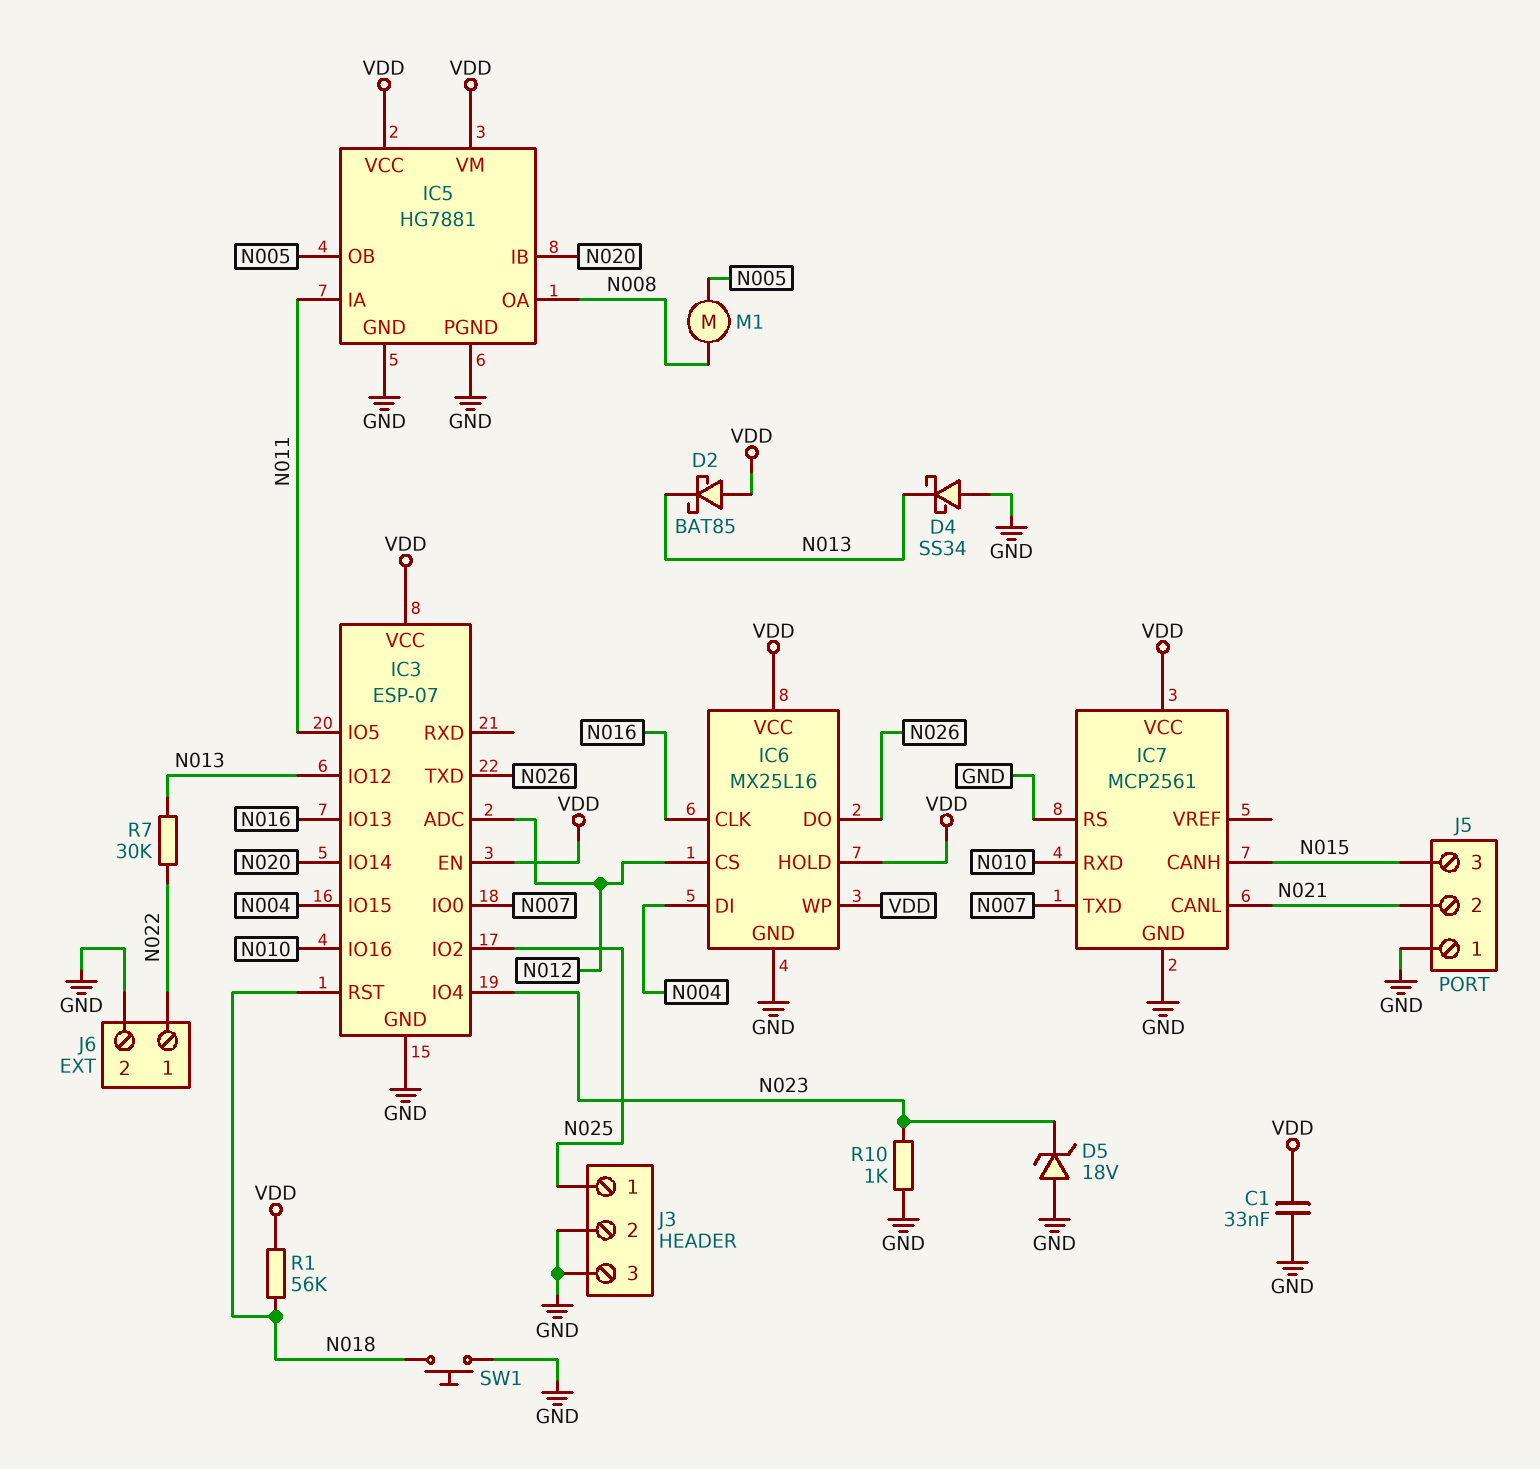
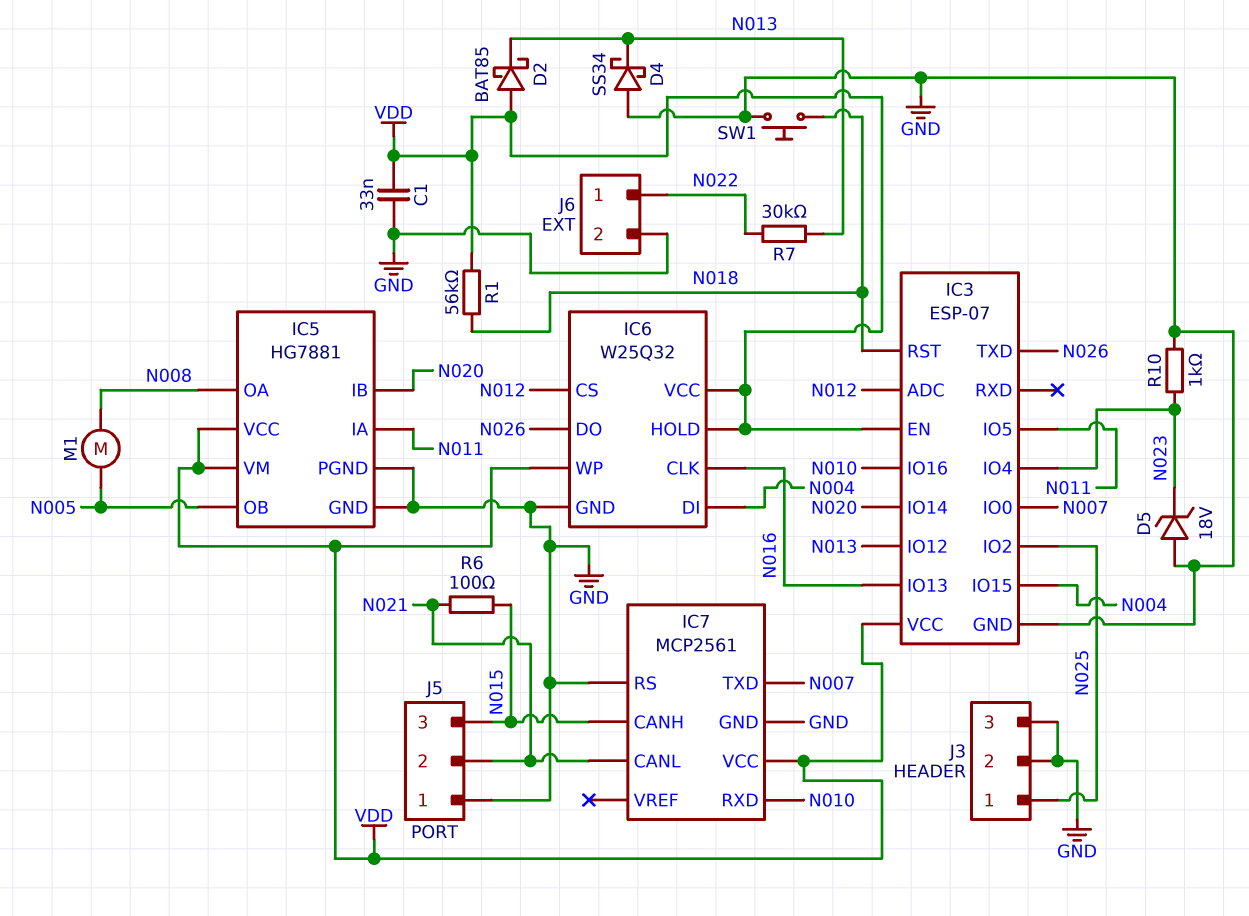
IC6: MX25L16 -> W25Q32
R6: none -> 100 (N015, N021)

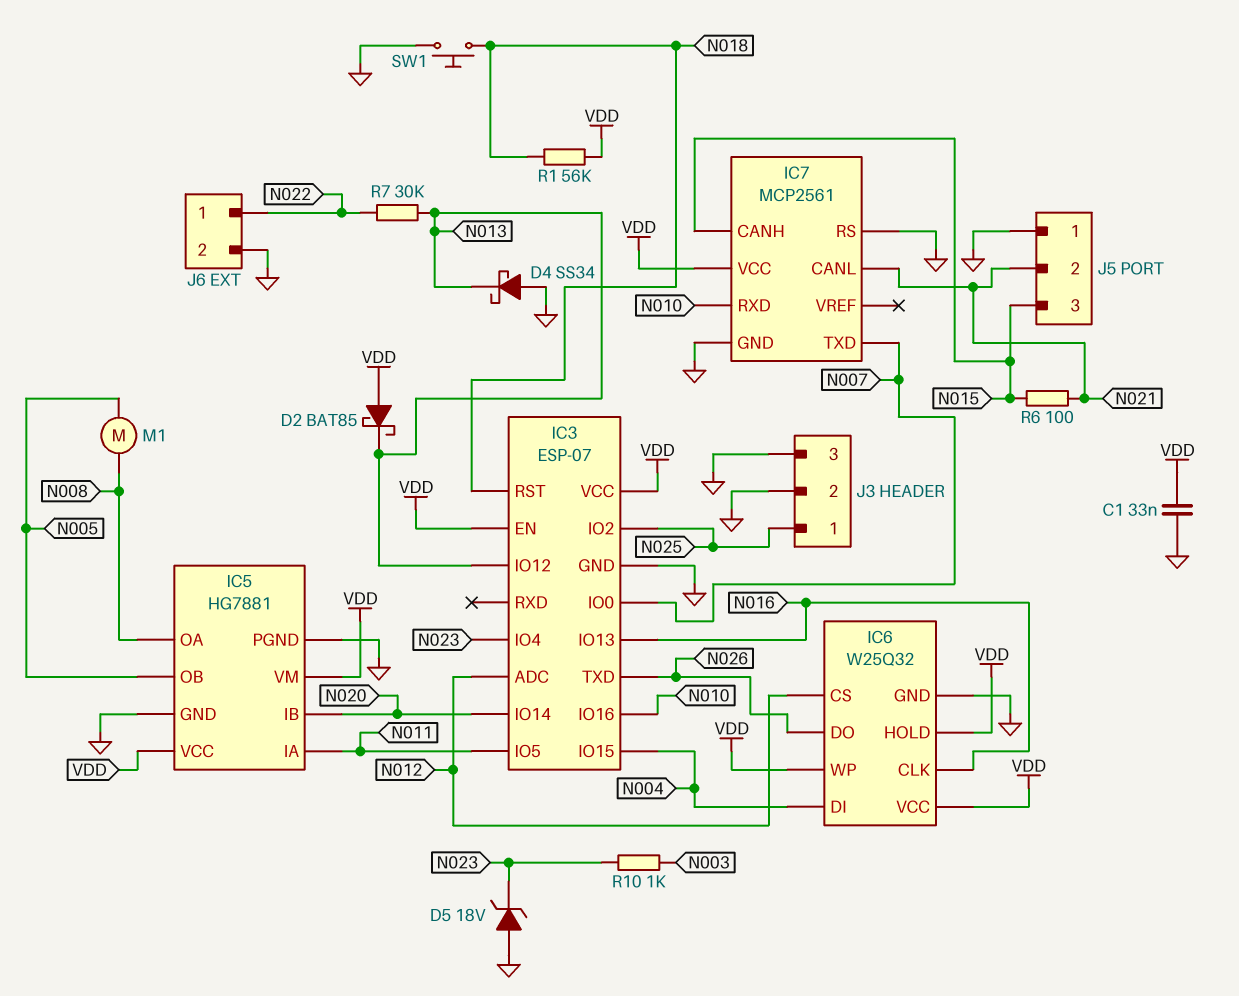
R10: 1k (GND, N023) -> 1k (N003, N023)

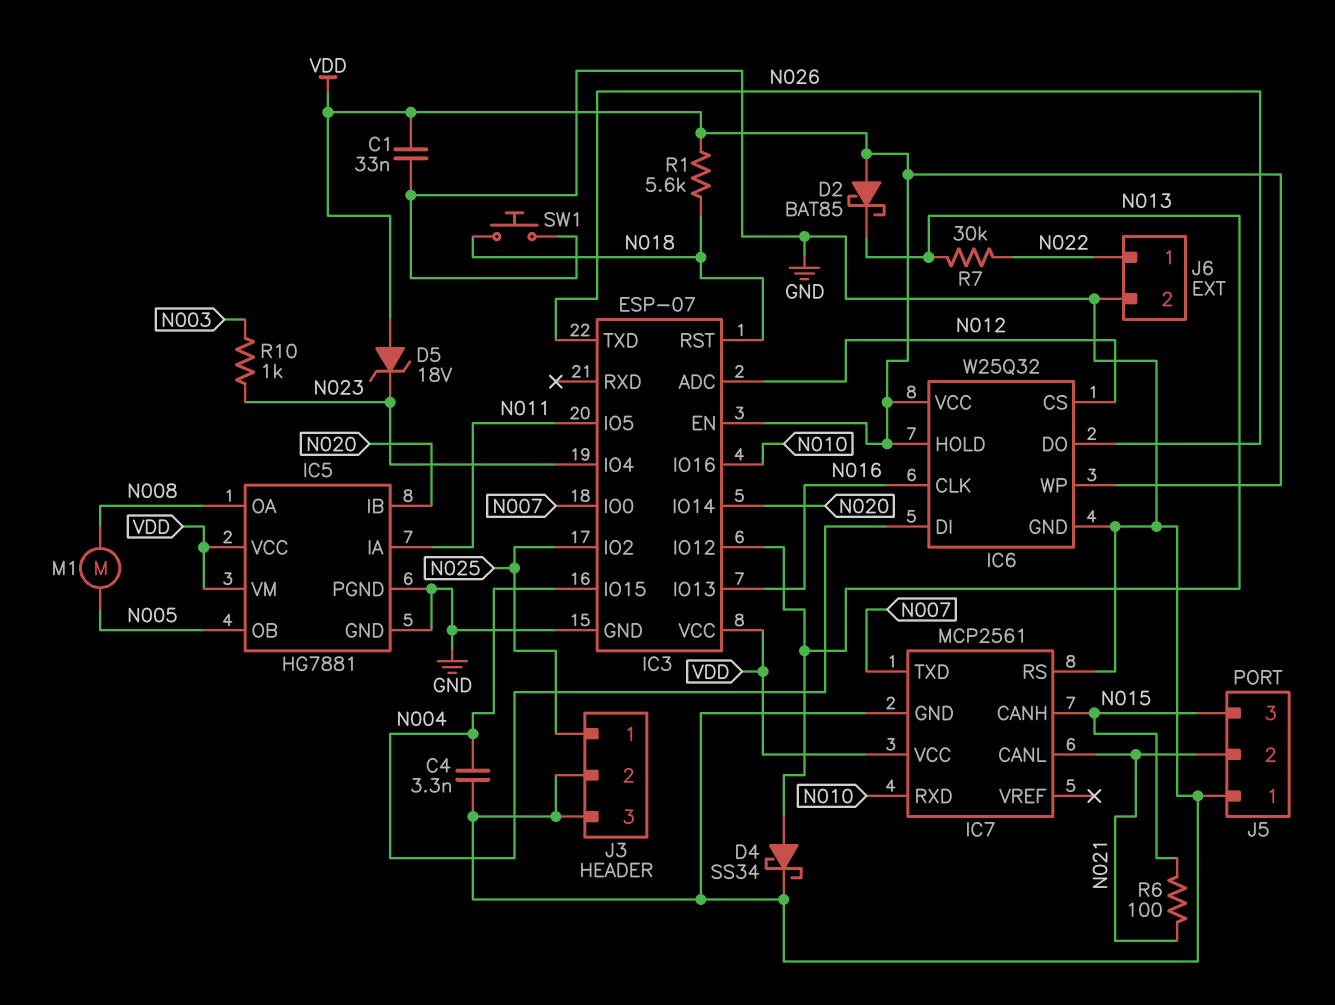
C4: none -> 3.3nF (GND, N004)
D4: schottky SS34 (A GND, K N013) -> schottky SS34 (A N013, K GND)
D5: zener 18V (A GND, K N023) -> zener 18V (A VDD, K N023)
R1: 56k (N018, VDD) -> 5.6k (N018, VDD)

